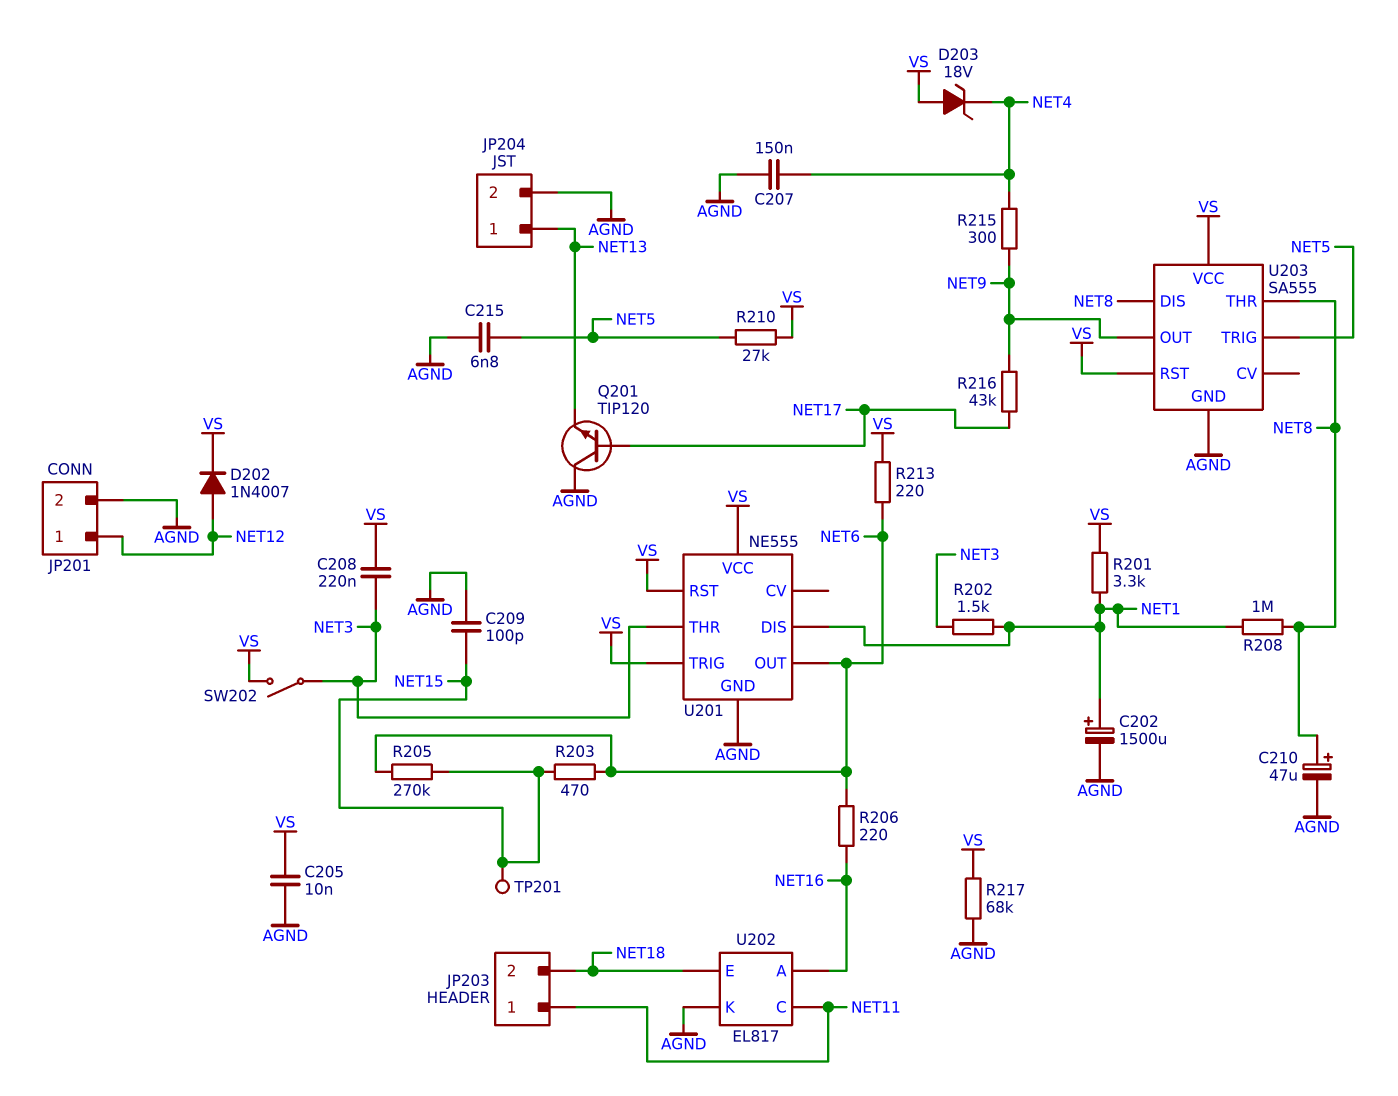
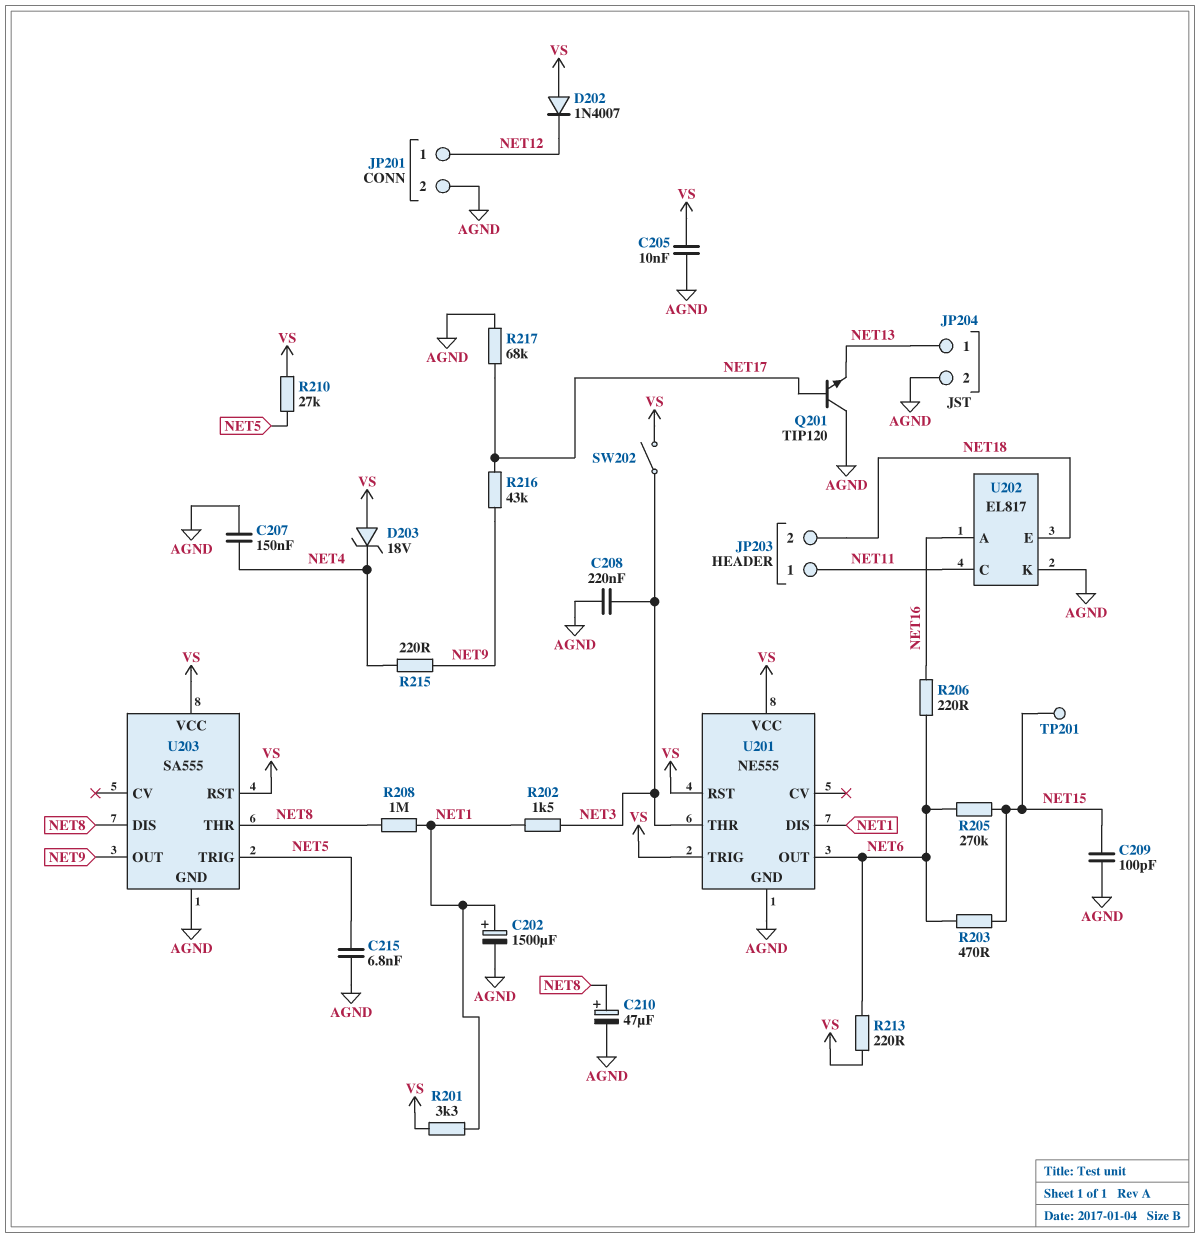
C208: 220nF (NET3, VS) -> 220nF (AGND, NET3)
D202: diode 1N4007 (A NET12, K VS) -> diode 1N4007 (A VS, K NET12)
R215: 300 (NET4, NET9) -> 220 (NET4, NET9)
R217: 68k (AGND, VS) -> 68k (AGND, NET17)

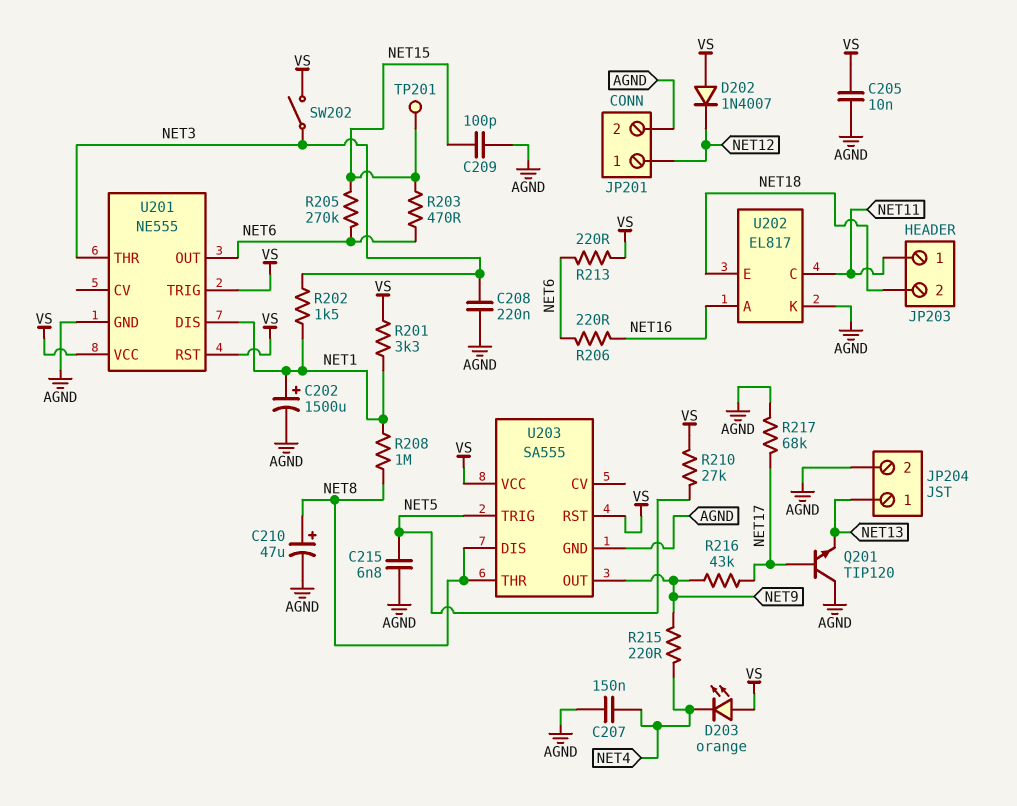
D203: zener 18V (A VS, K NET4) -> LED orange (A VS, K NET4)

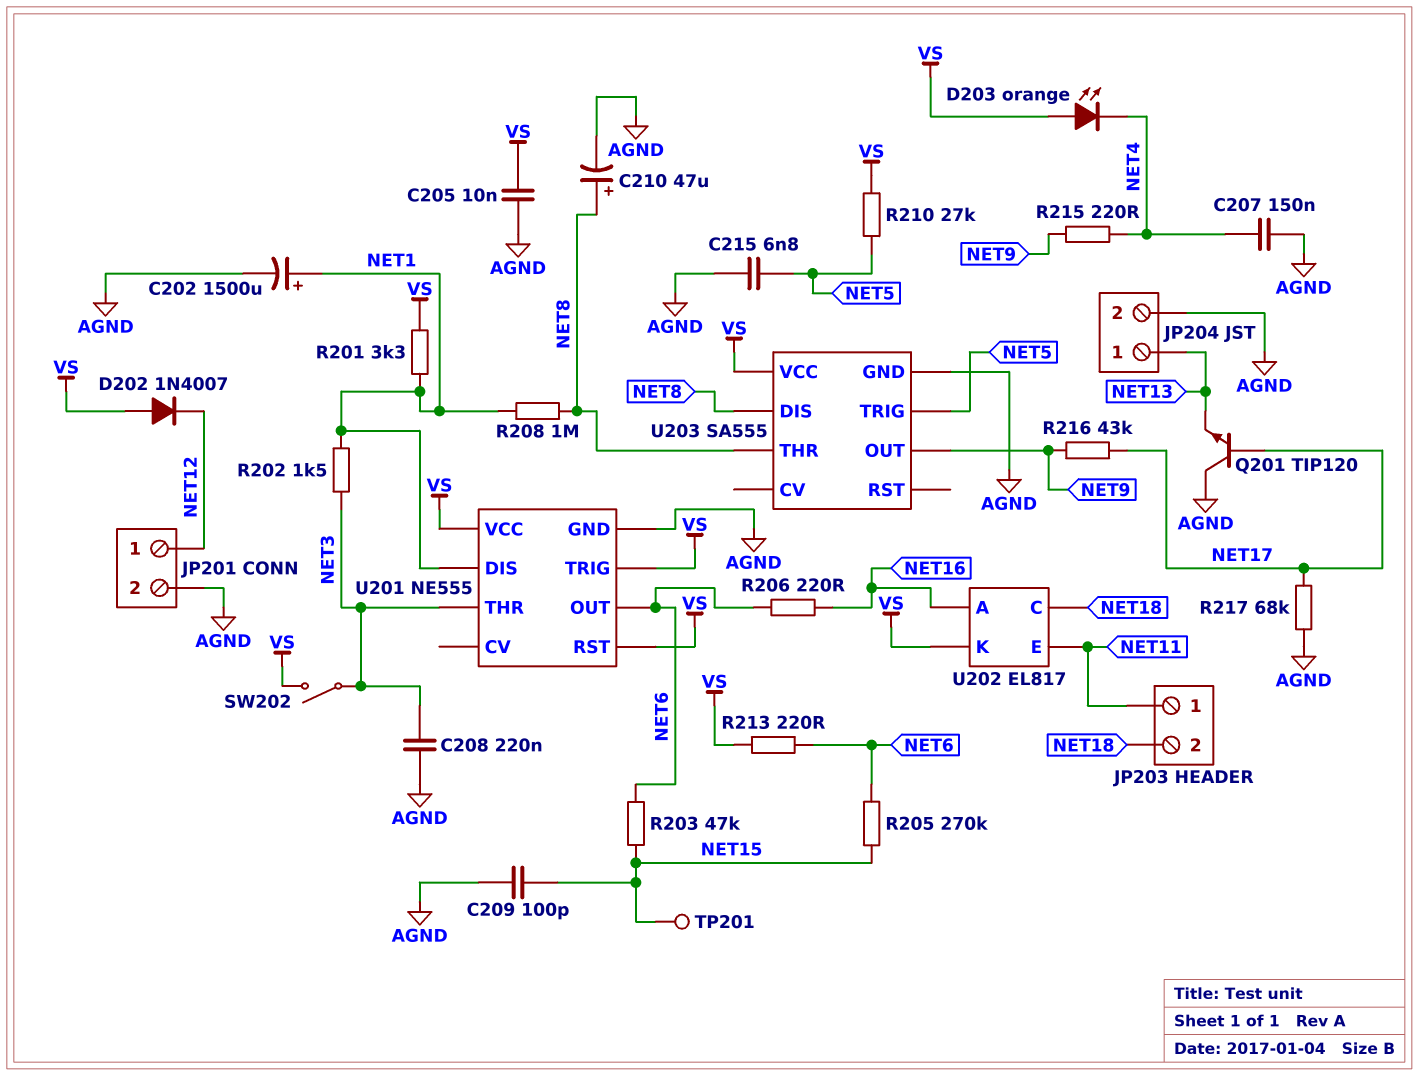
R203: 470 (NET6, NET15) -> 47k (NET6, NET15)
U202 pin C: NET11 -> NET18
U202 pin E: NET18 -> NET11
U202 pin K: AGND -> VS
U203 pin RST: VS -> none

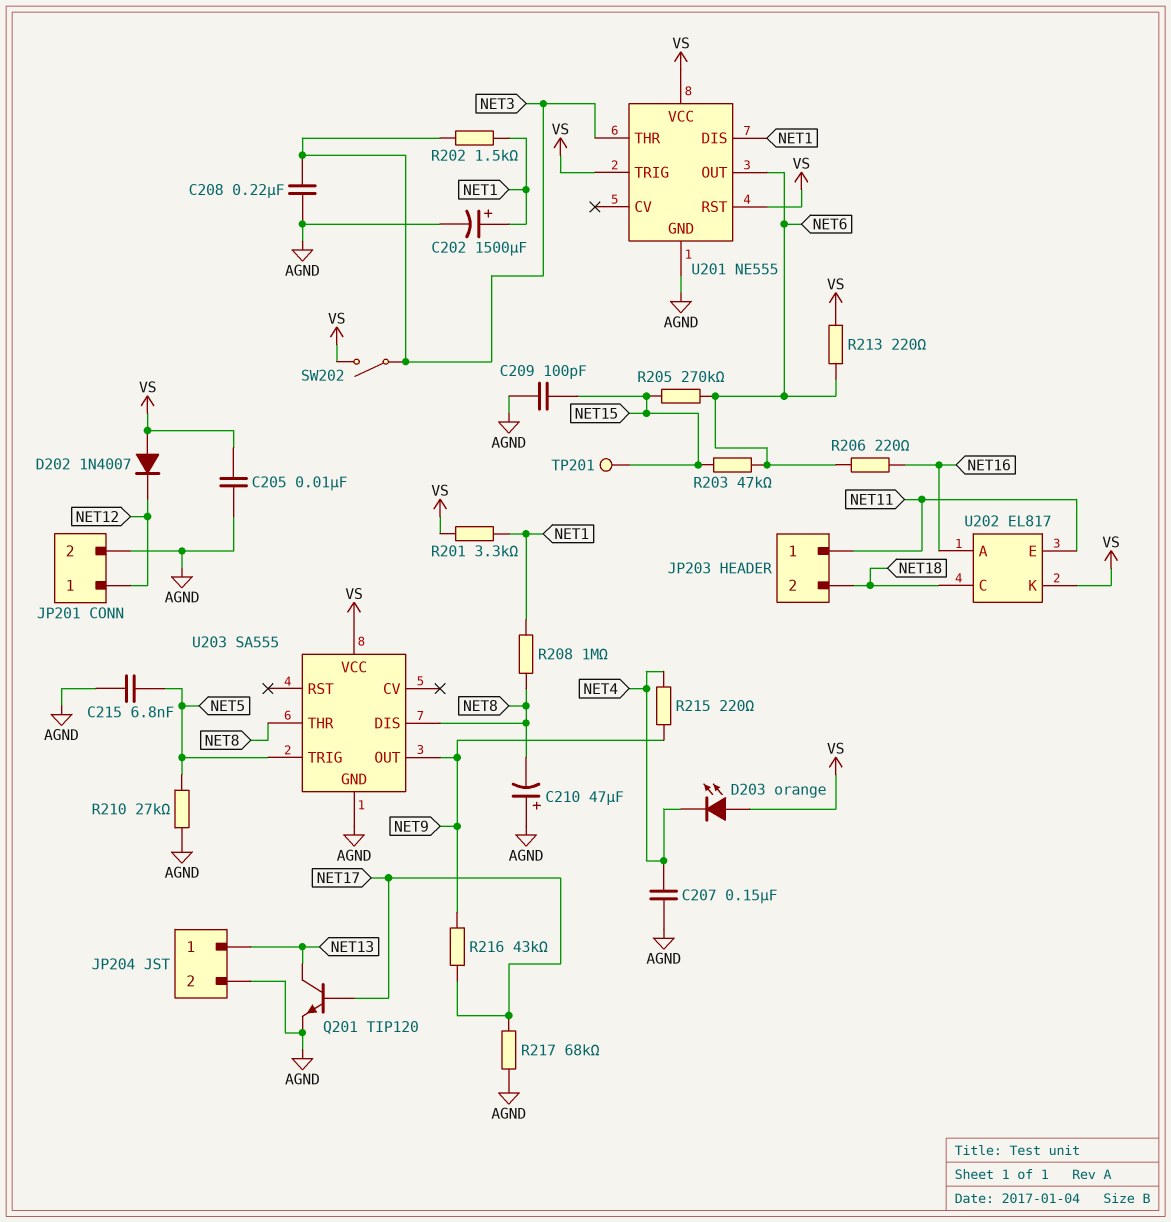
C210: 47uF (plus NET8, minus AGND) -> 47uF (plus AGND, minus NET8)
Q201: NPN TIP120 (B NET17, C AGND, E NET13) -> NPN TIP120 (B NET17, C NET13, E AGND)
R210: 27k (NET5, VS) -> 27k (AGND, NET5)

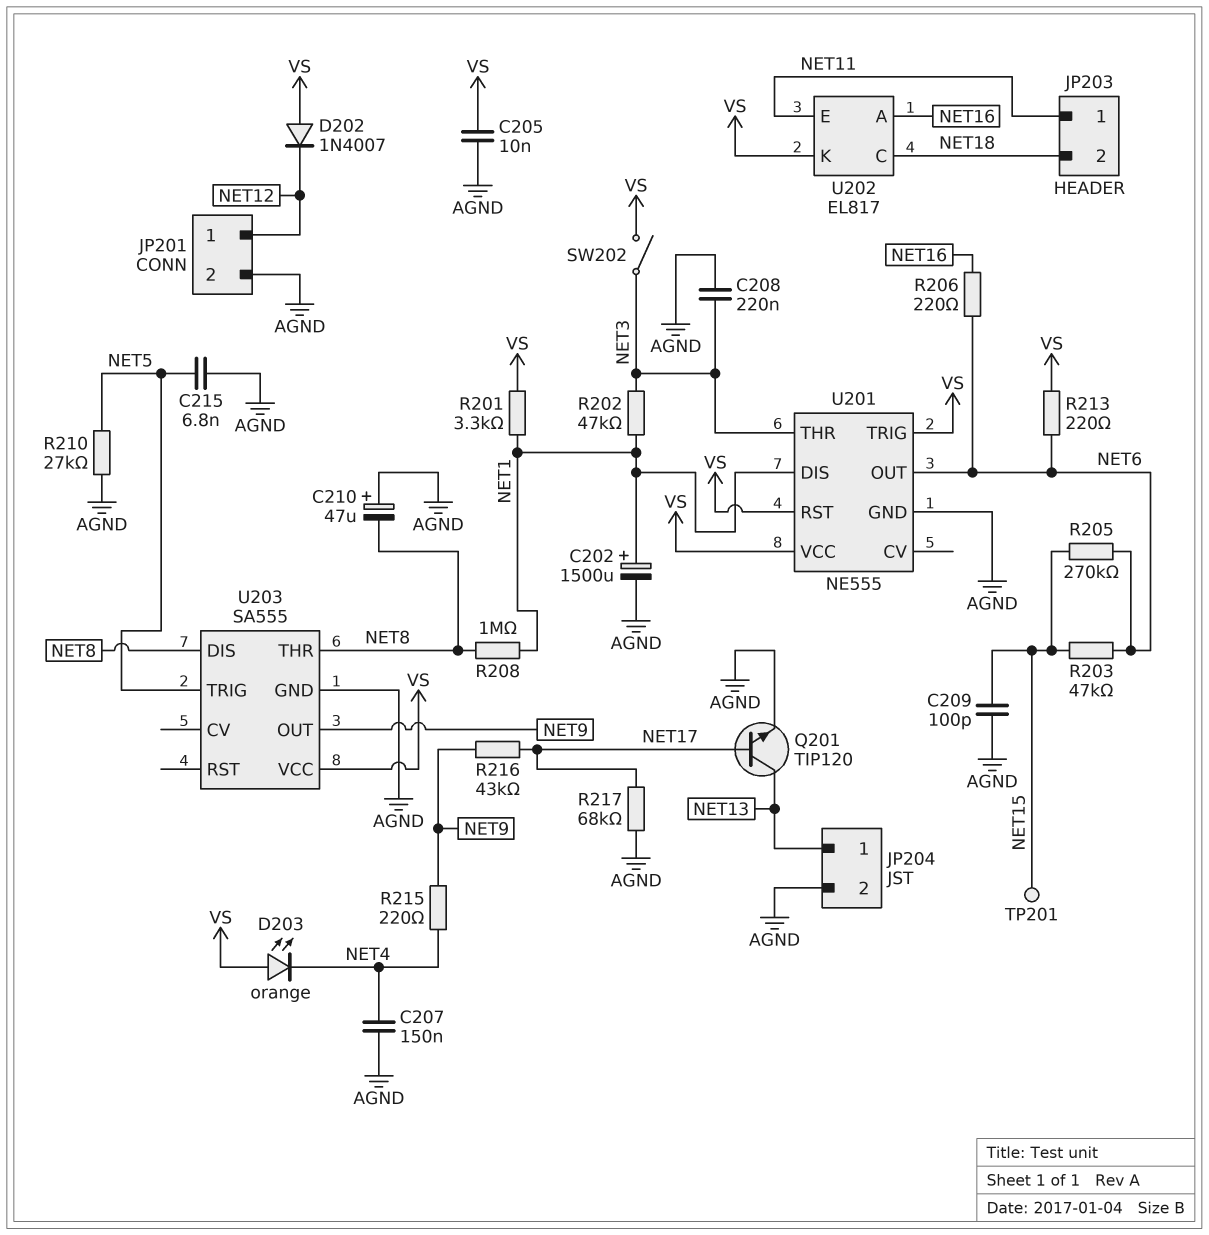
R202: 1.5k (NET1, NET3) -> 47k (NET1, NET3)

